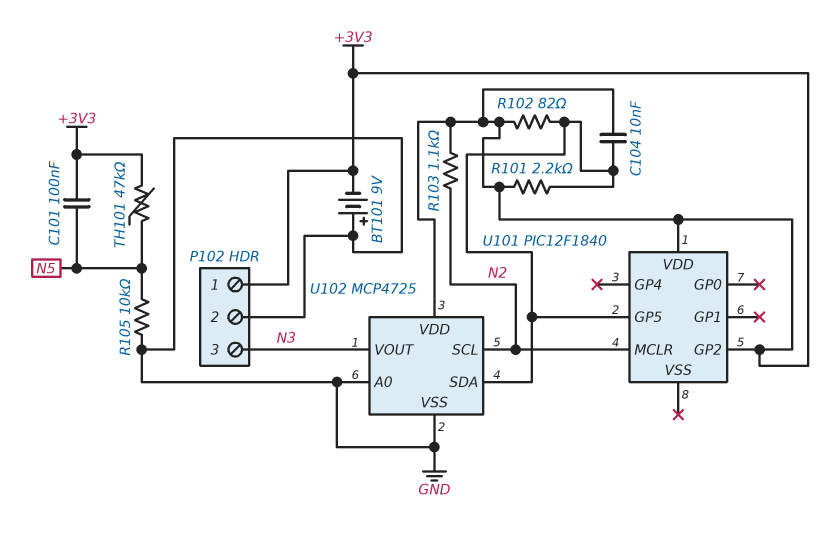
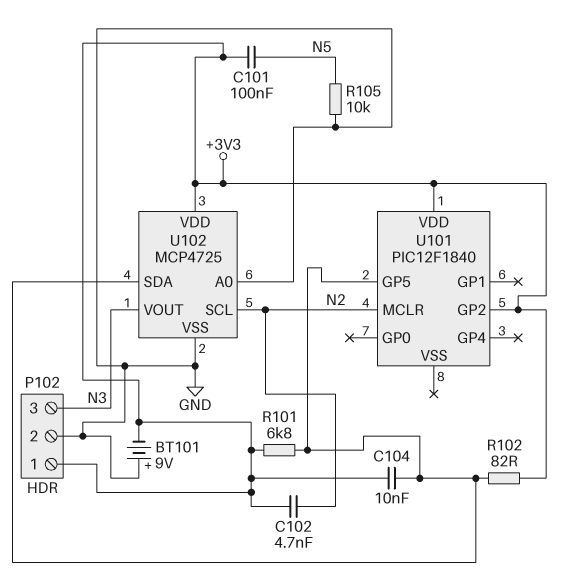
C102: none -> 4.7nF (+3V3, N2)
R101: 2.2k (+3V3, U101/GP5) -> 6.8k (+3V3, U101/GP5)
R103: 1.1k (+3V3, N2) -> none
TH101: 47k (+3V3, N5) -> none

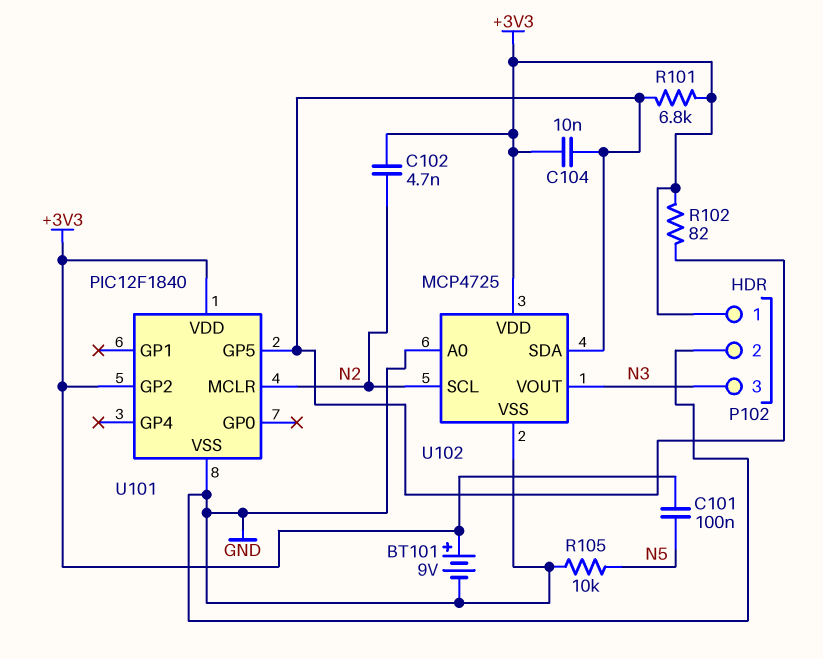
BT101: 9V (plus GND, minus +3V3) -> 9V (plus +3V3, minus GND)
U101 pin VSS: none -> GND

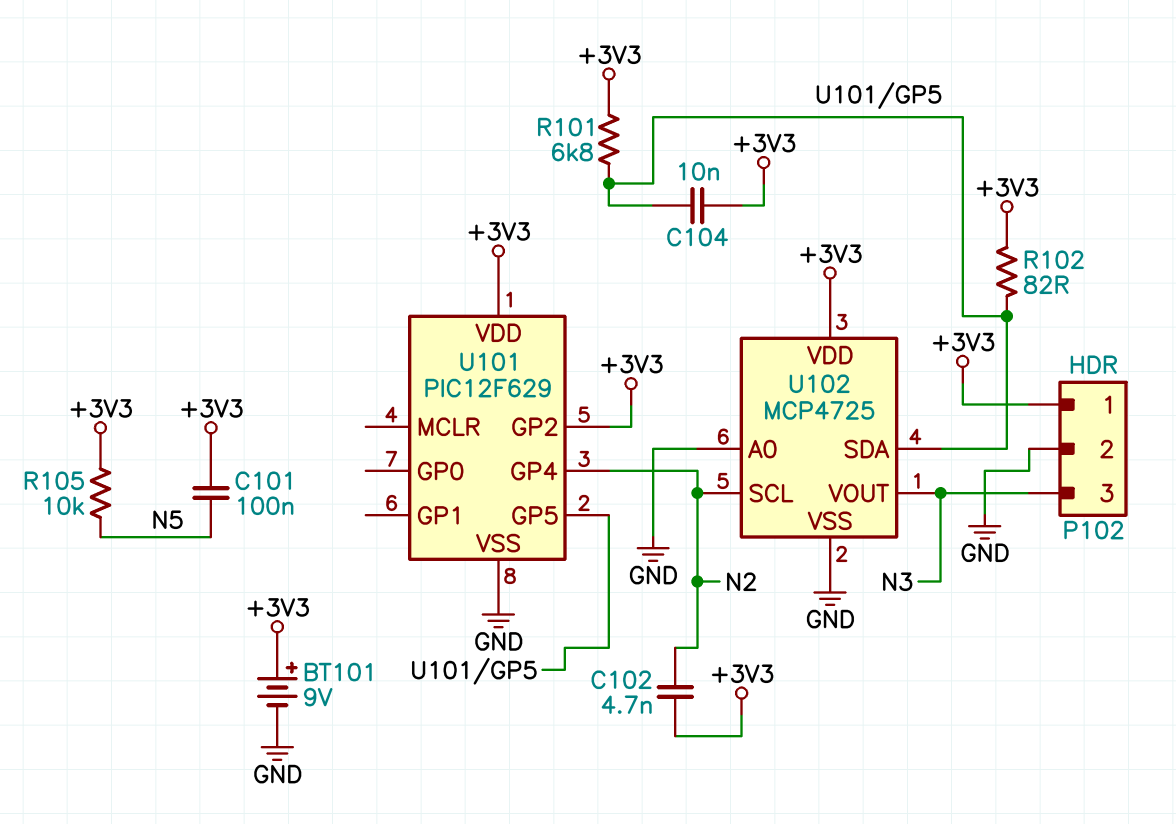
R105: 10k (GND, N5) -> 10k (+3V3, N5)
U101: PIC12F1840 -> PIC12F629
U101 pin GP4: none -> N2
U101 pin MCLR: N2 -> none

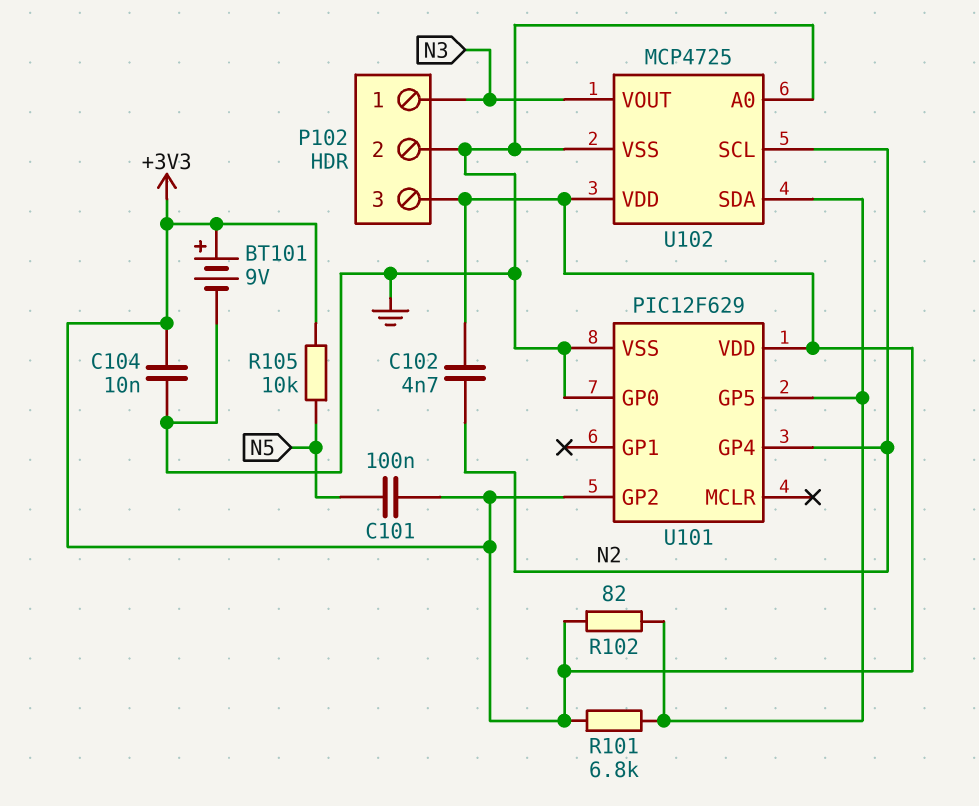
C104: 10nF (+3V3, U101/GP5) -> 10nF (+3V3, GND)
P102 pin 1: +3V3 -> N3
P102 pin 3: N3 -> +3V3
U101 pin GP0: none -> GND

